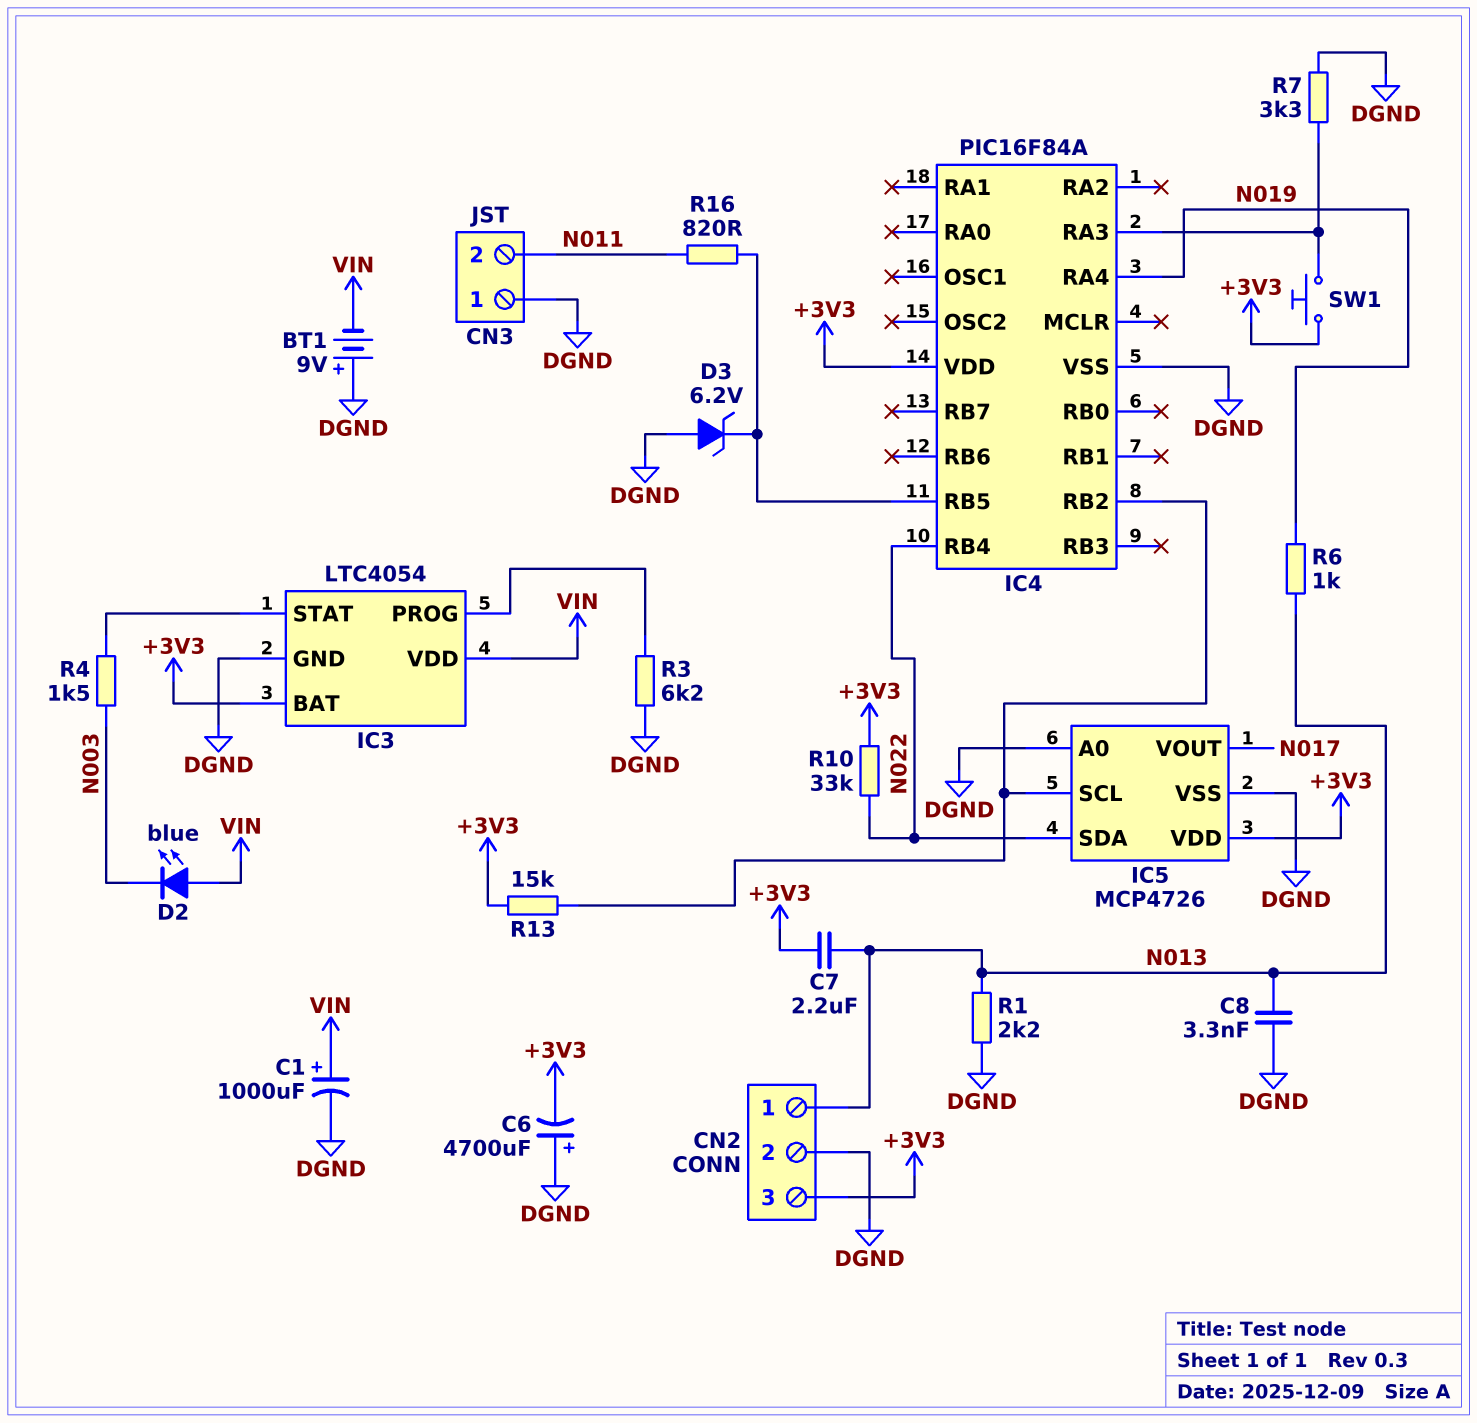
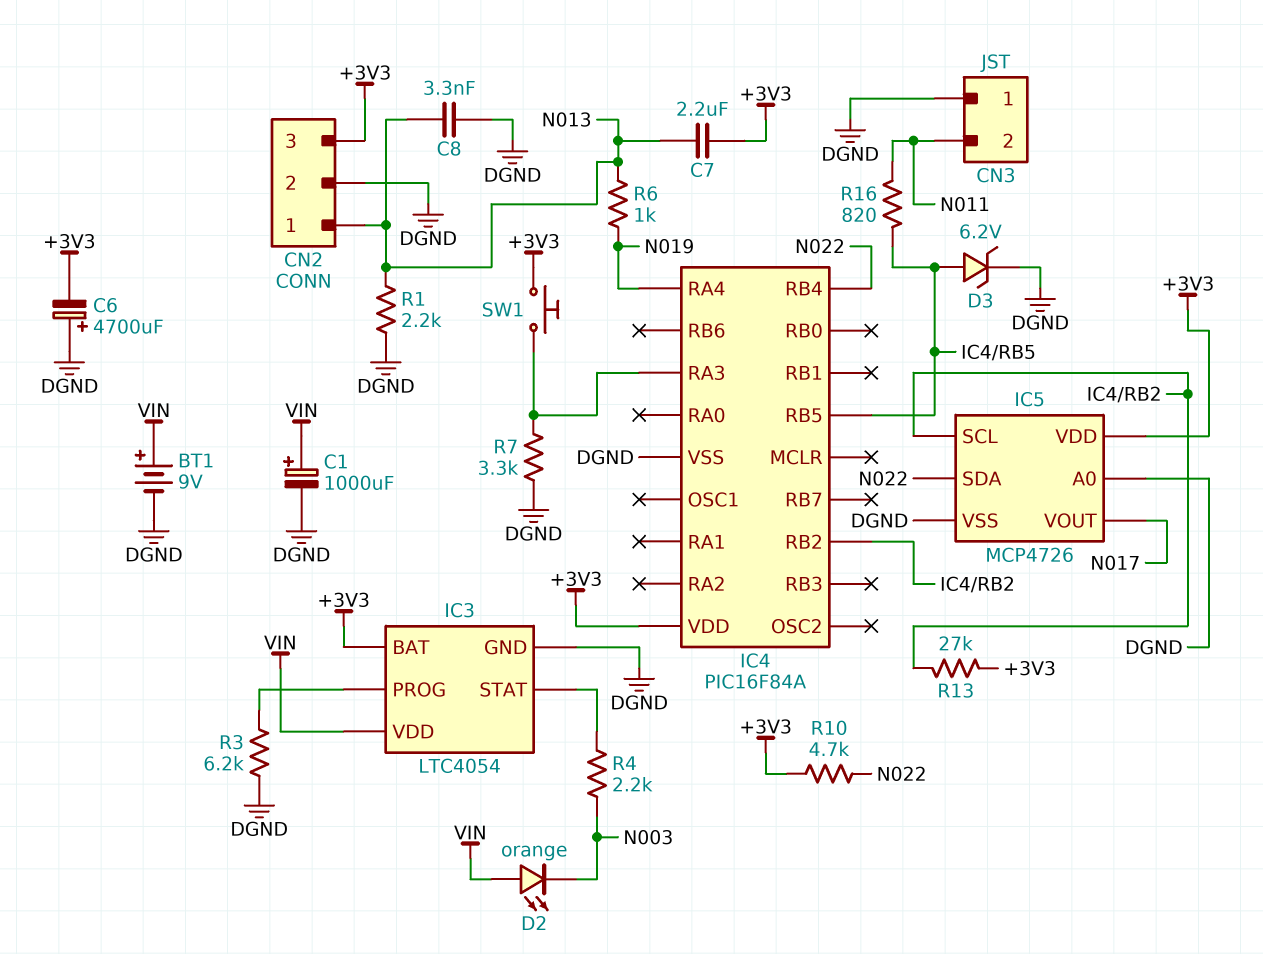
BT1: 9V (plus DGND, minus VIN) -> 9V (plus VIN, minus DGND)
D2: LED blue (A VIN, K N003) -> LED orange (A VIN, K N003)
D3: zener 6.2V (A DGND, K IC4/RB5) -> zener 6.2V (A IC4/RB5, K DGND)
R4: 1.5k (IC3/STAT, N003) -> 2.2k (IC3/STAT, N003)
R10: 33k (+3V3, N022) -> 4.7k (+3V3, N022)
R13: 15k (+3V3, IC4/RB2) -> 27k (+3V3, IC4/RB2)

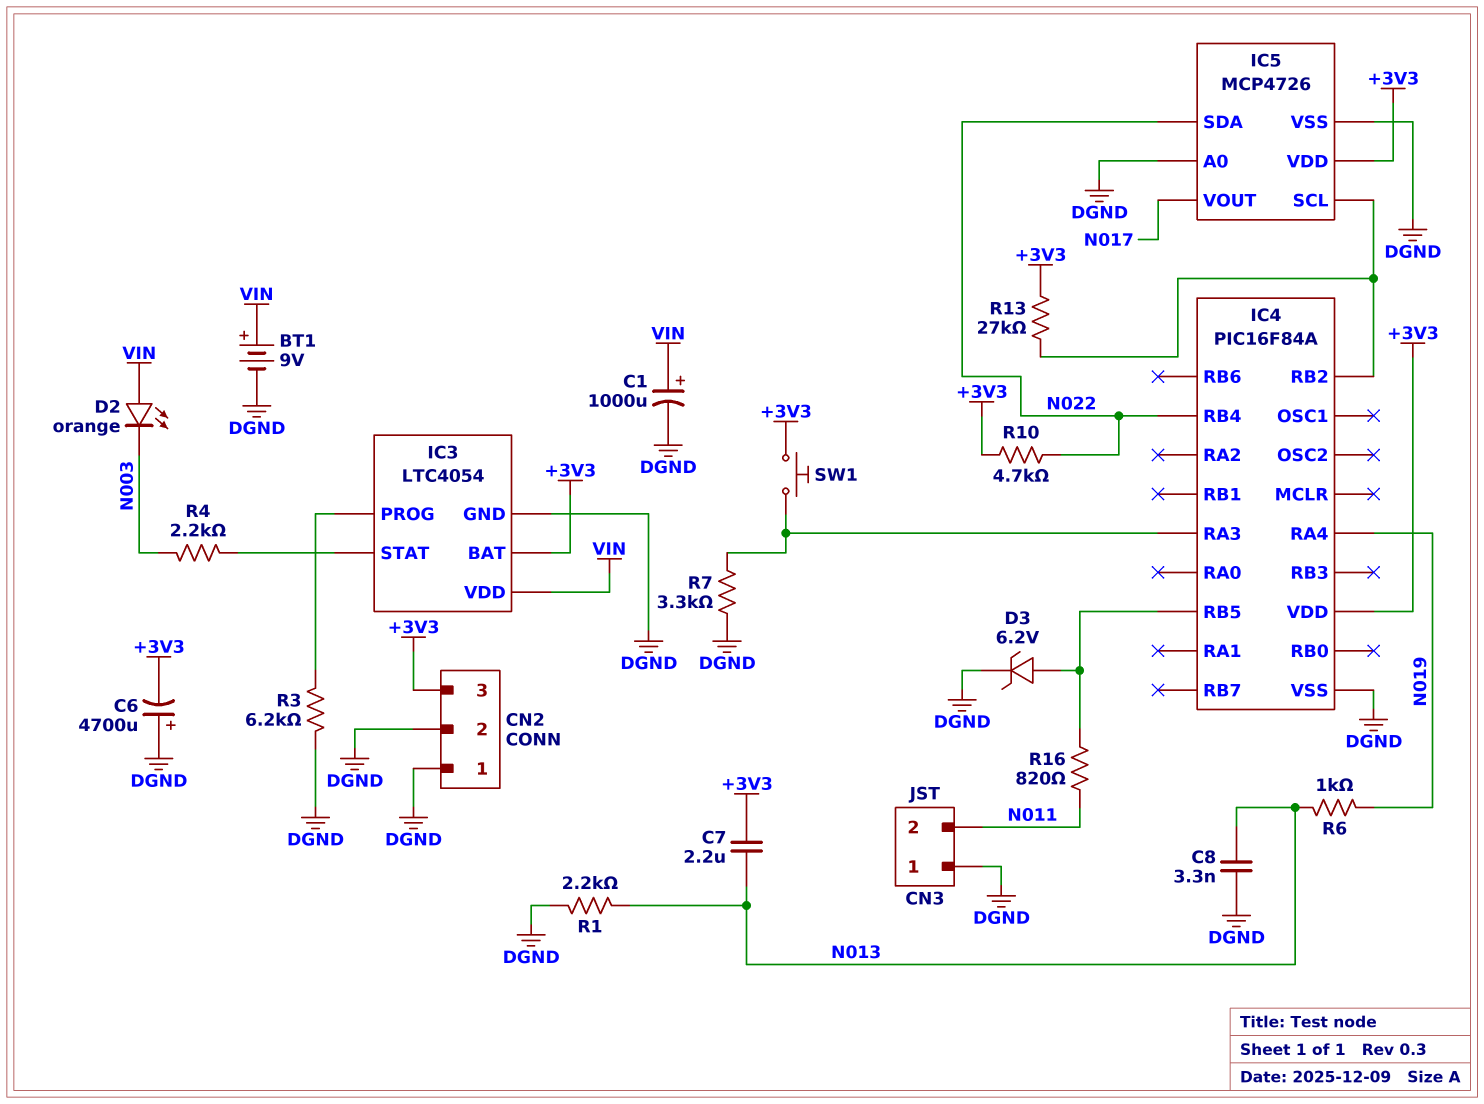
CN2 pin 1: N013 -> DGND

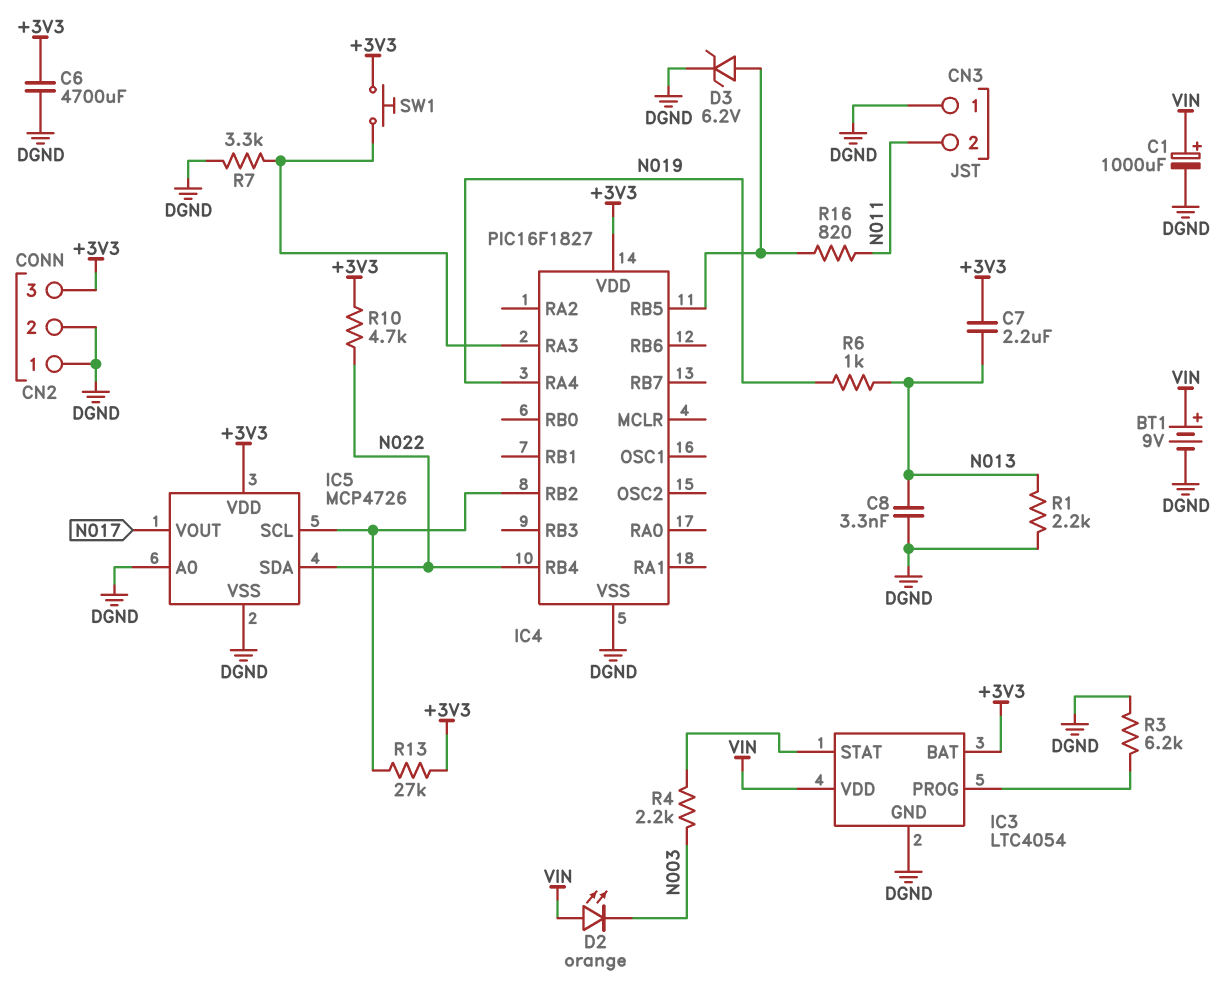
C6: 4700uF (plus DGND, minus +3V3) -> 4700uF (+3V3, DGND)
IC4: PIC16F84A -> PIC16F1827

